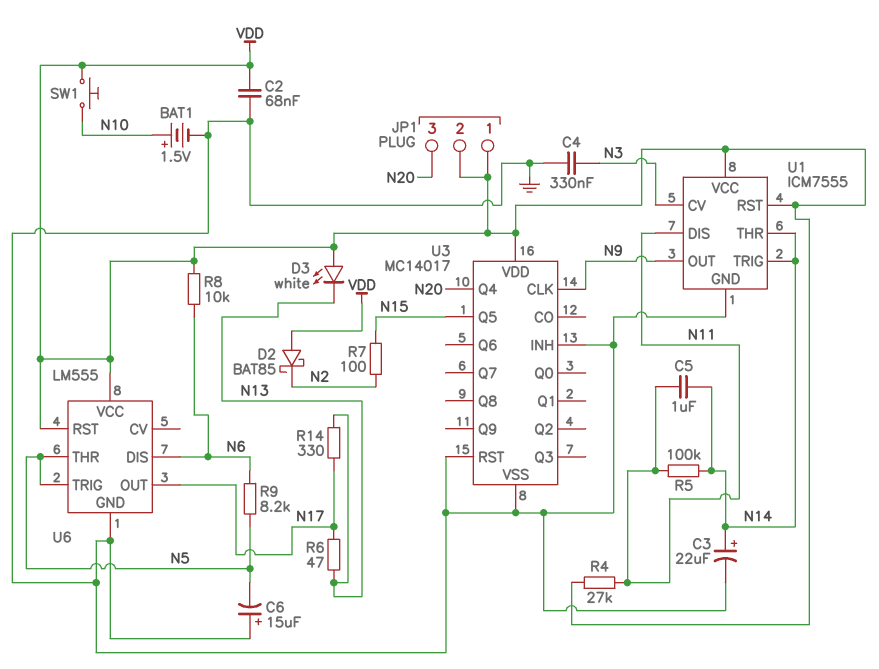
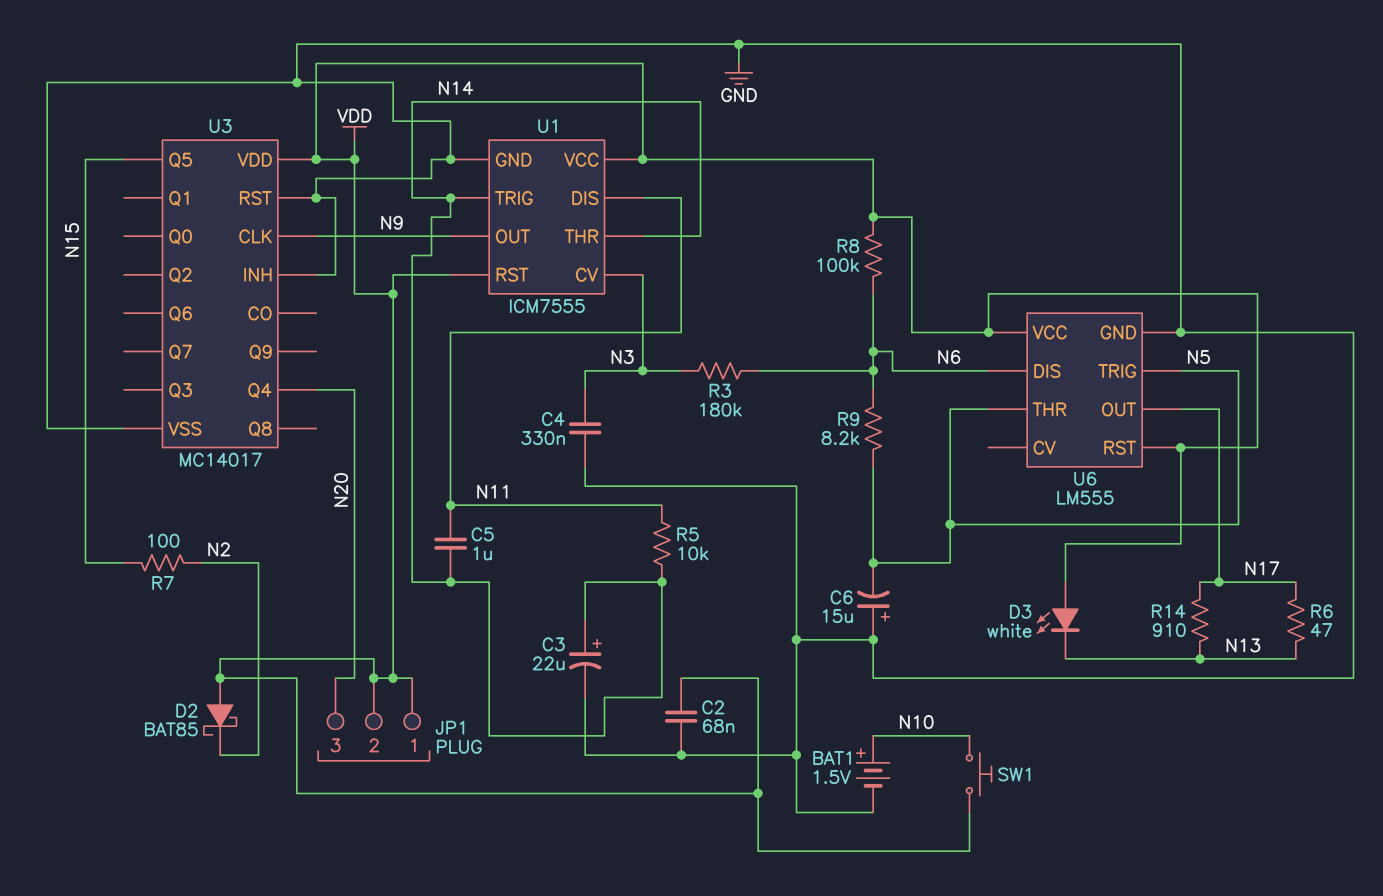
R3: none -> 180k (N3, N6)
R4: 27k (N11, VDD) -> none
R5: 100k (N11, N14) -> 10k (N11, N14)
R8: 10k (N6, VDD) -> 100k (N6, VDD)
R14: 330 (N13, N17) -> 910 (N13, N17)

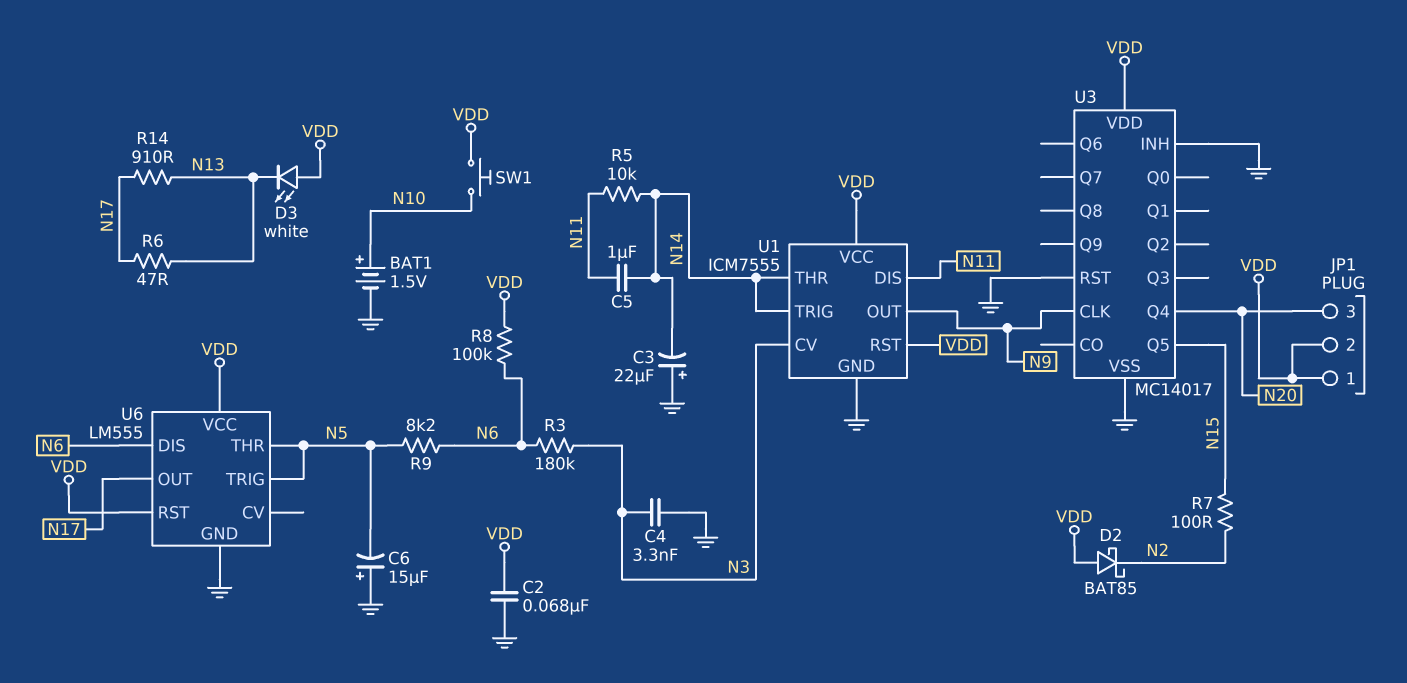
C3: 22uF (plus N14, minus GND) -> 22uF (plus GND, minus N14)
C4: 330nF (GND, N3) -> 3.3nF (GND, N3)

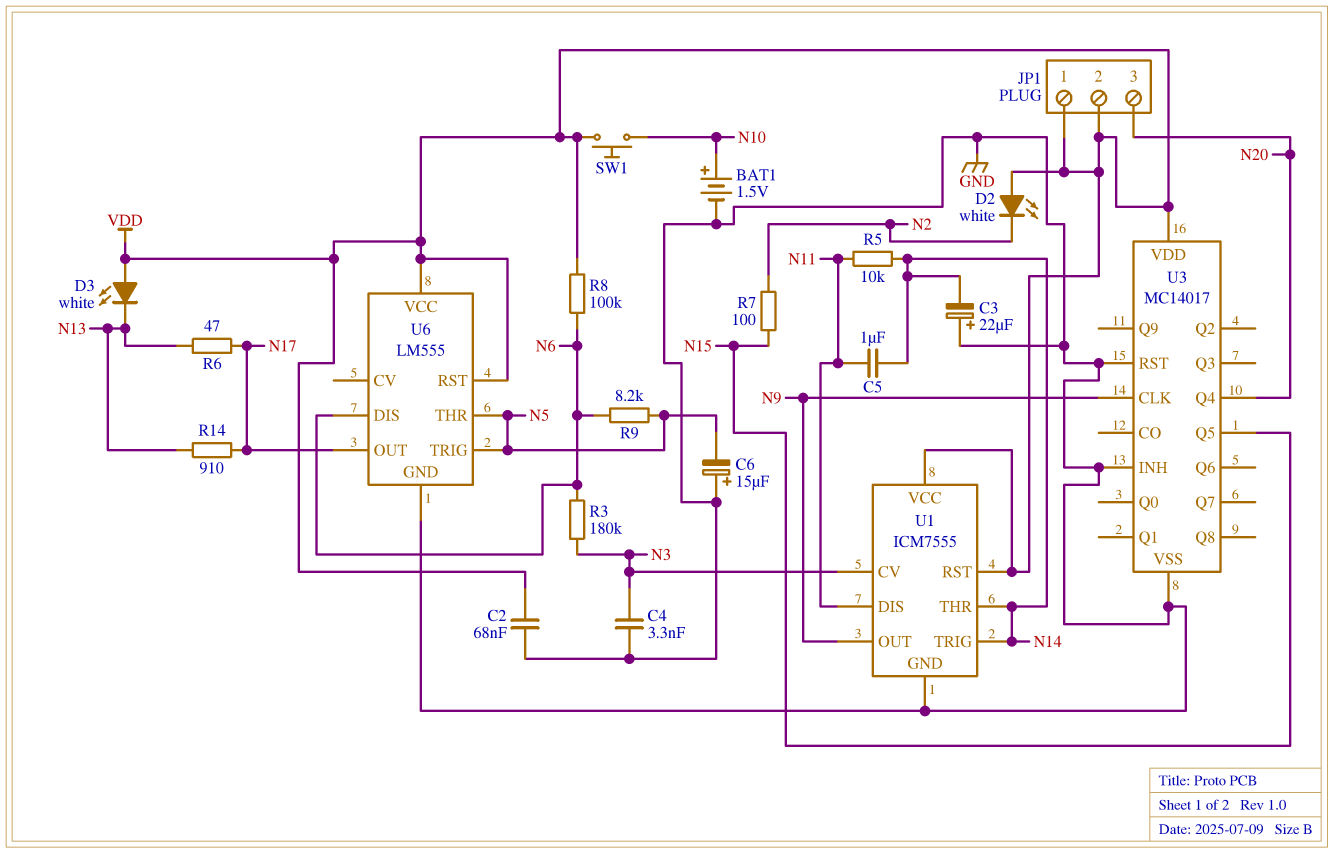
D2: schottky BAT85 (A VDD, K N2) -> LED white (A VDD, K N2)

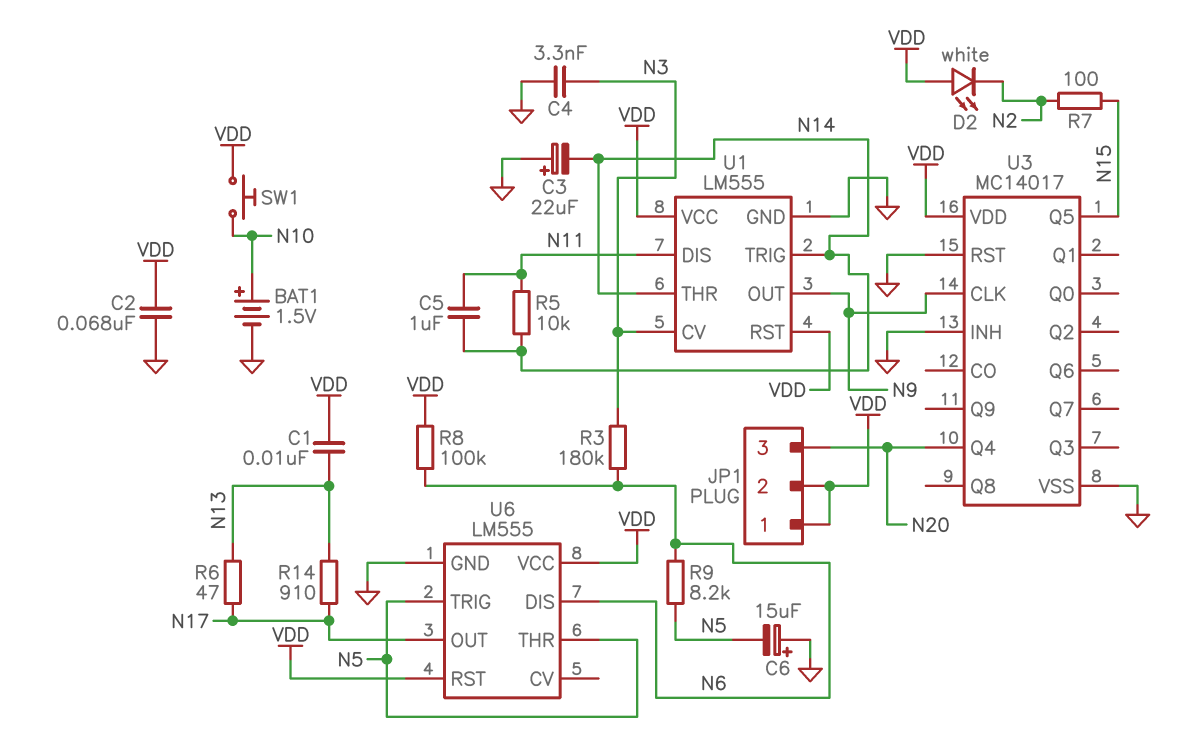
C1: none -> 10nF (N13, VDD)
D3: LED white (A VDD, K N13) -> none
U1: ICM7555 -> LM555

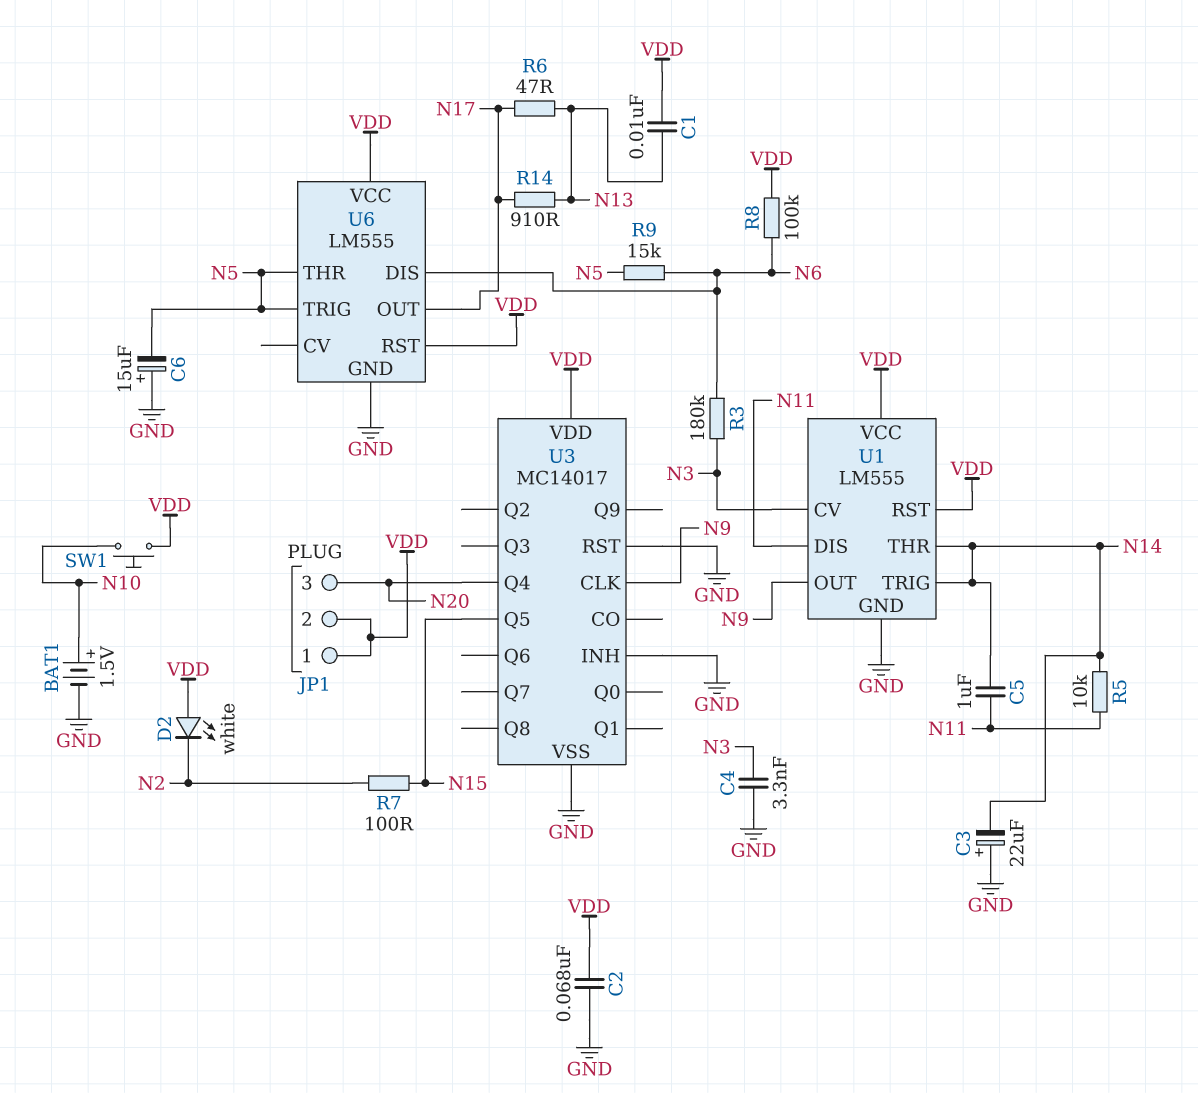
R9: 8.2k (N5, N6) -> 15k (N5, N6)

